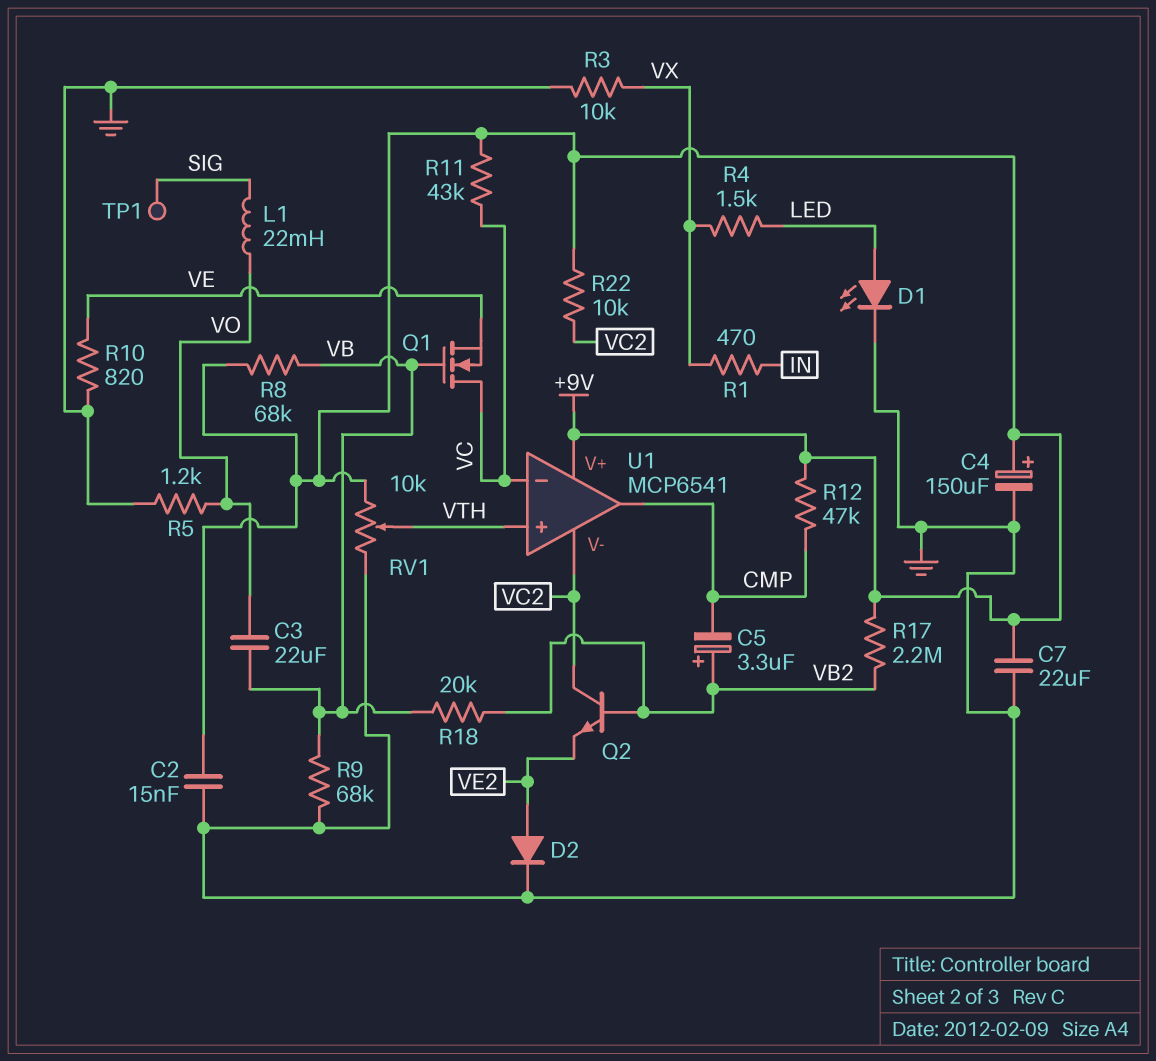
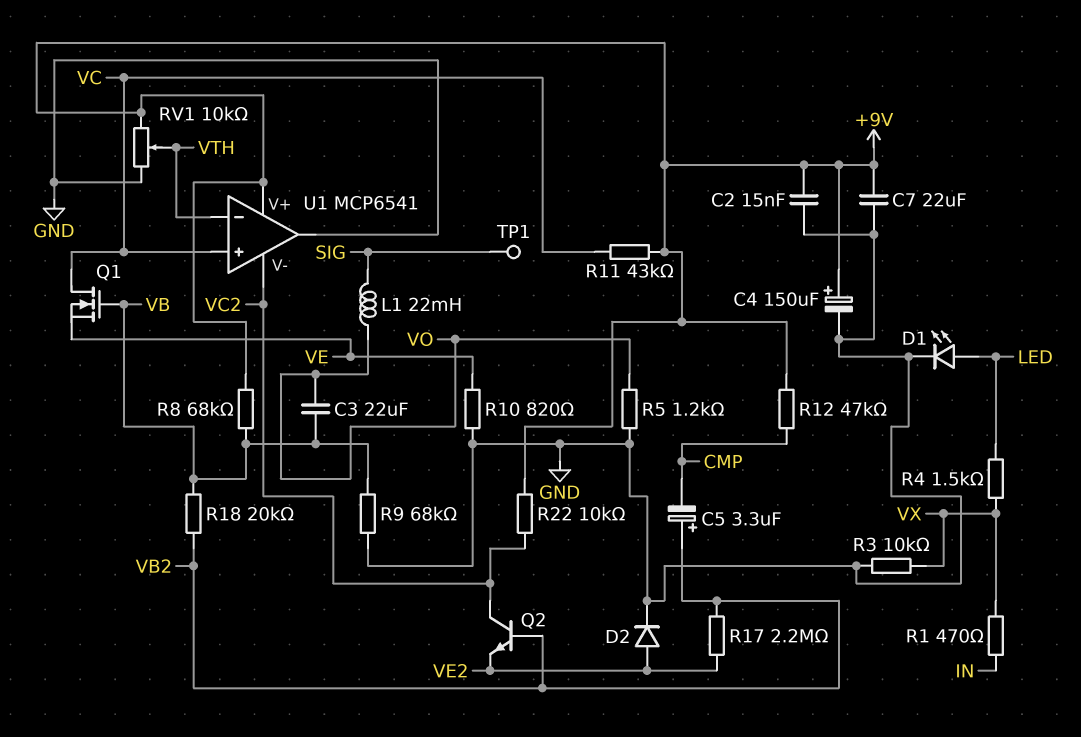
R17: 2.2M (+9V, VB2) -> 2.2M (VB2, VE2)
U1 pin in+: VTH -> VC
U1 pin in-: VC -> VTH
U1 pin out: CMP -> GND

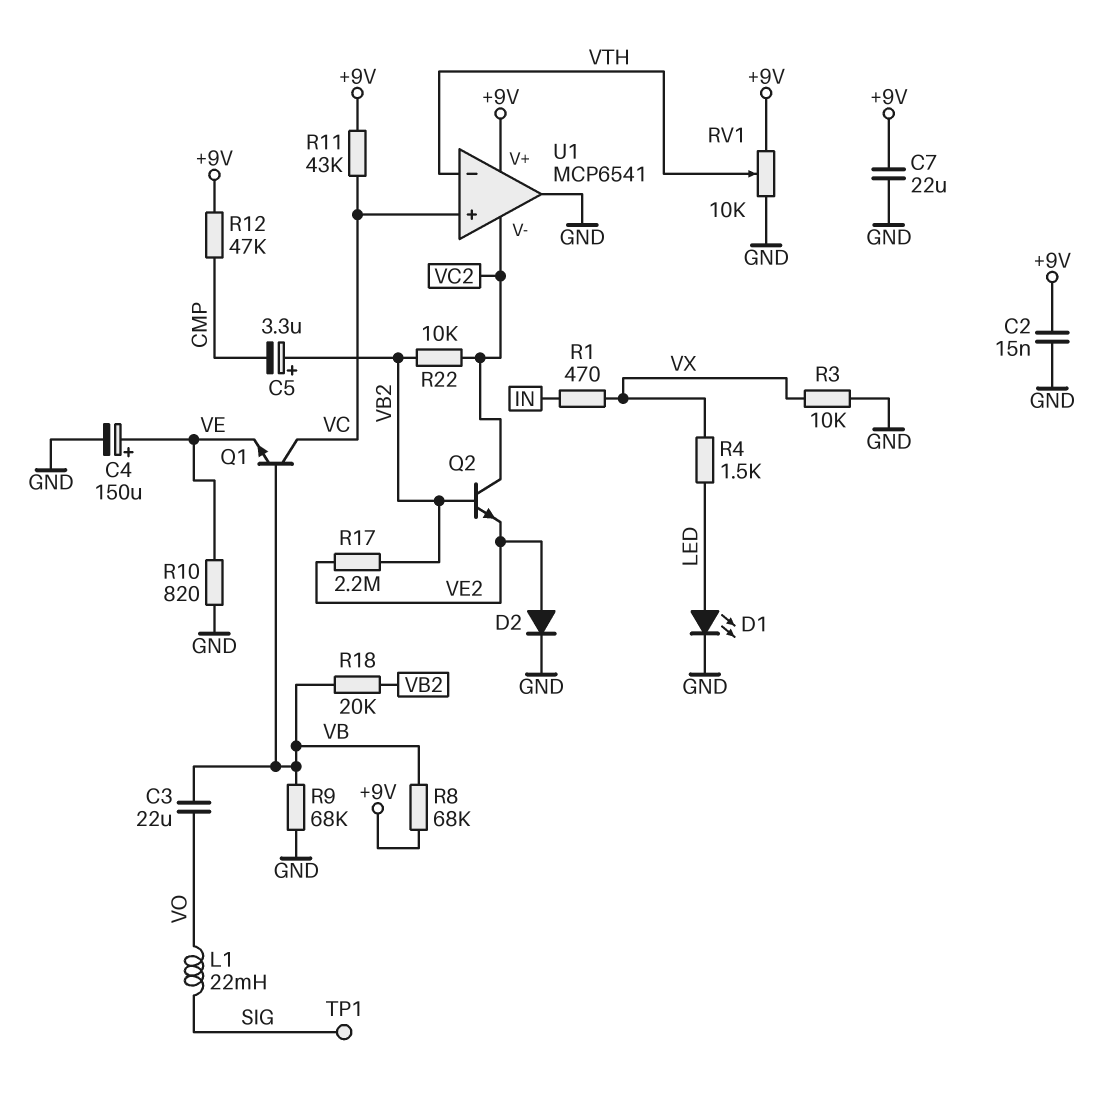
C4: 150uF (plus +9V, minus GND) -> 150uF (plus VE, minus GND)
Q1: NMOS (G VB, D VC, S VE) -> NPN (B VB, C VC, E VE)
R5: 1.2k (GND, VO) -> none
R22: 10k (+9V, VC2) -> 10k (VB2, VC2)

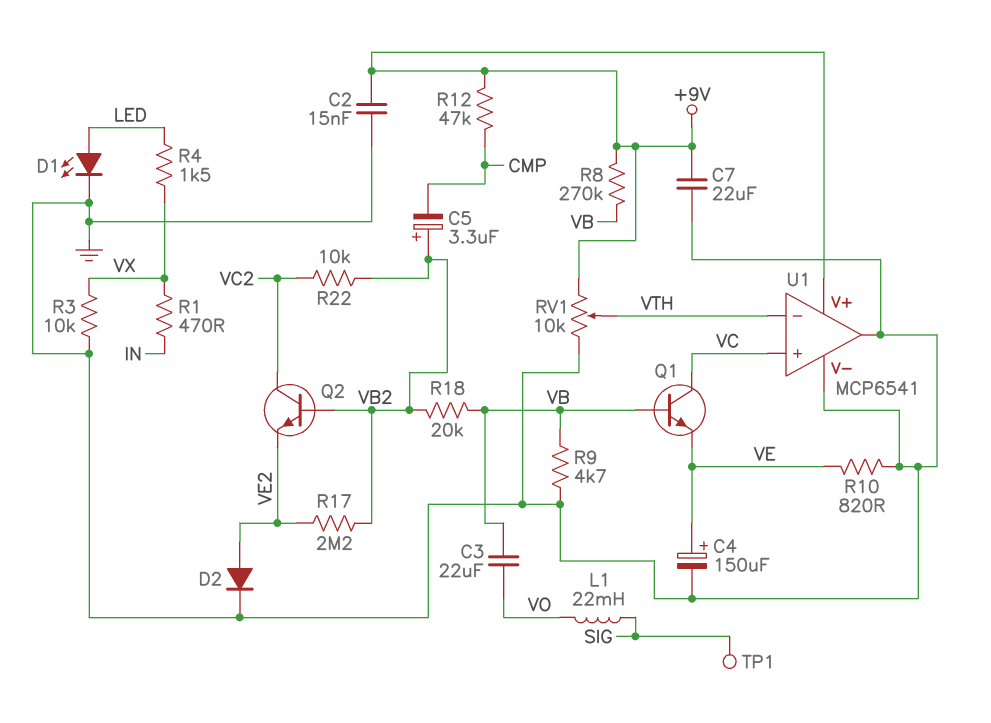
R8: 68k (+9V, VB) -> 270k (+9V, VB)
R9: 68k (GND, VB) -> 4.7k (GND, VB)
R11: 43k (+9V, VC) -> none
U1 pin V-: VC2 -> GND

